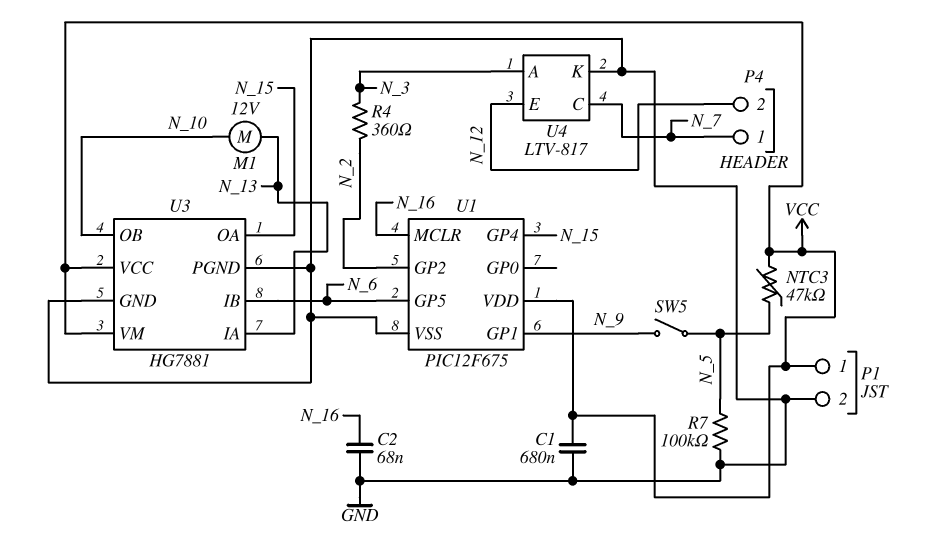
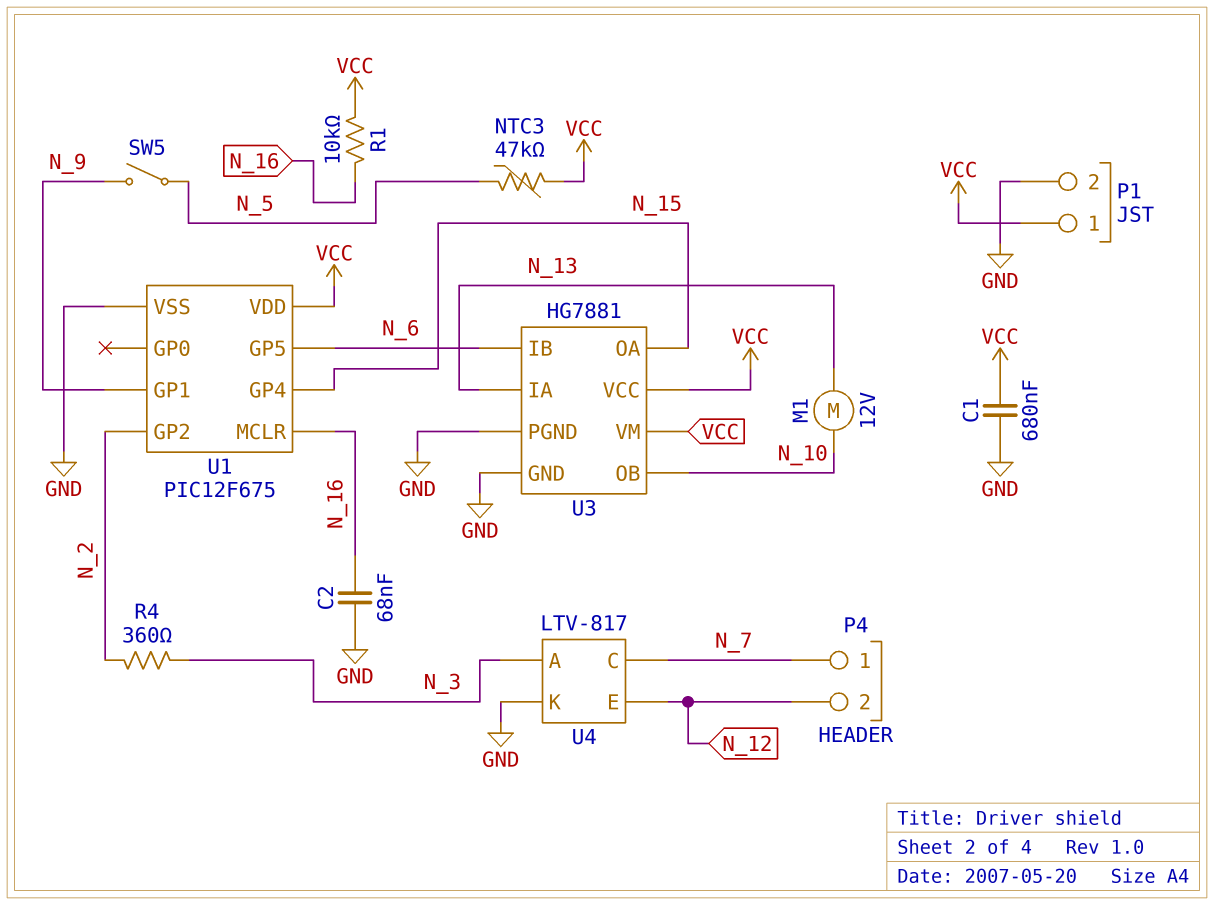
R1: none -> 10k (N_16, VCC)
R7: 100k (GND, N_5) -> none

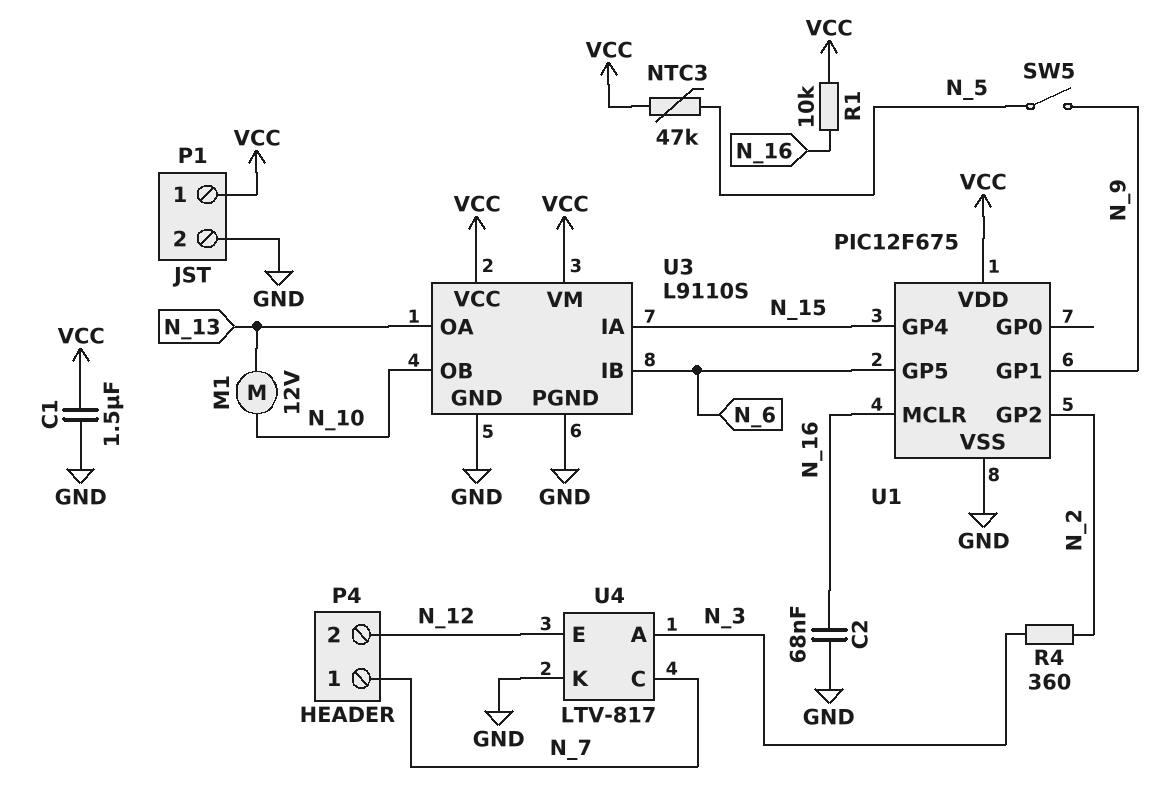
C1: 680nF (GND, VCC) -> 1.5uF (GND, VCC)
U3: HG7881 -> L9110S
U3 pin IA: N_13 -> N_15
U3 pin OA: N_15 -> N_13

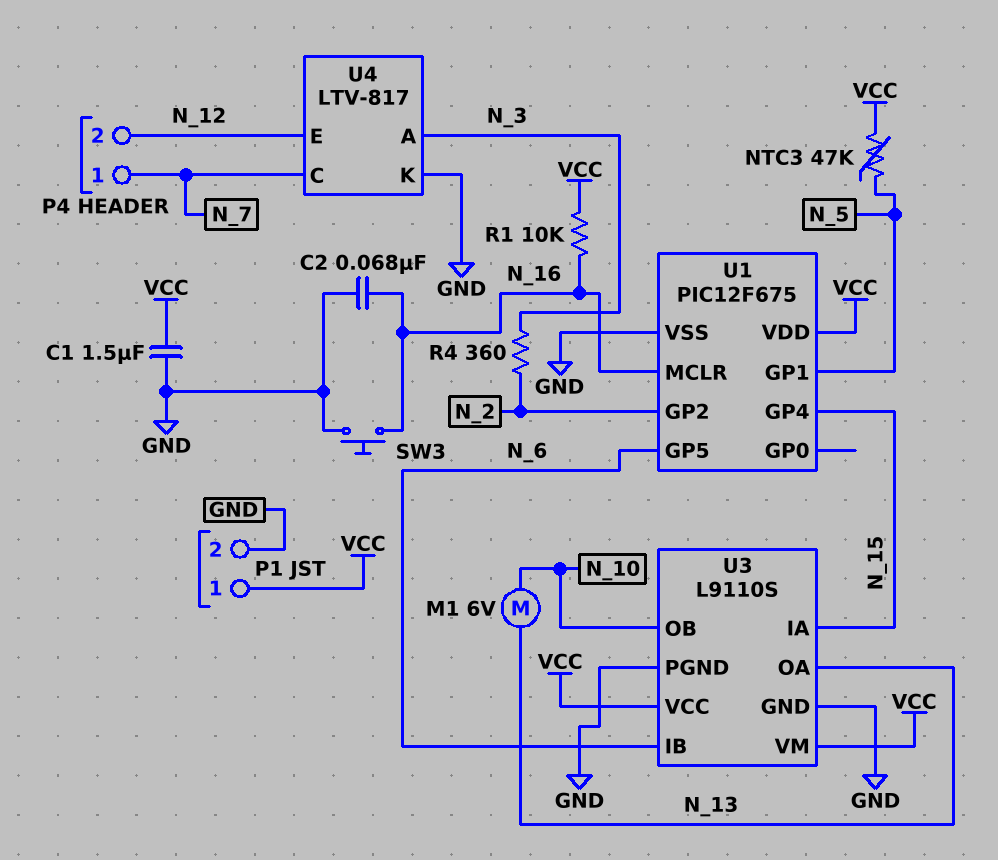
M1: motor 12V (N_10, N_13) -> motor 6V (N_10, N_13)
SW3: none -> button (GND, N_16)
SW5: switch (N_5, N_9) -> none
U1 pin GP1: N_9 -> N_5

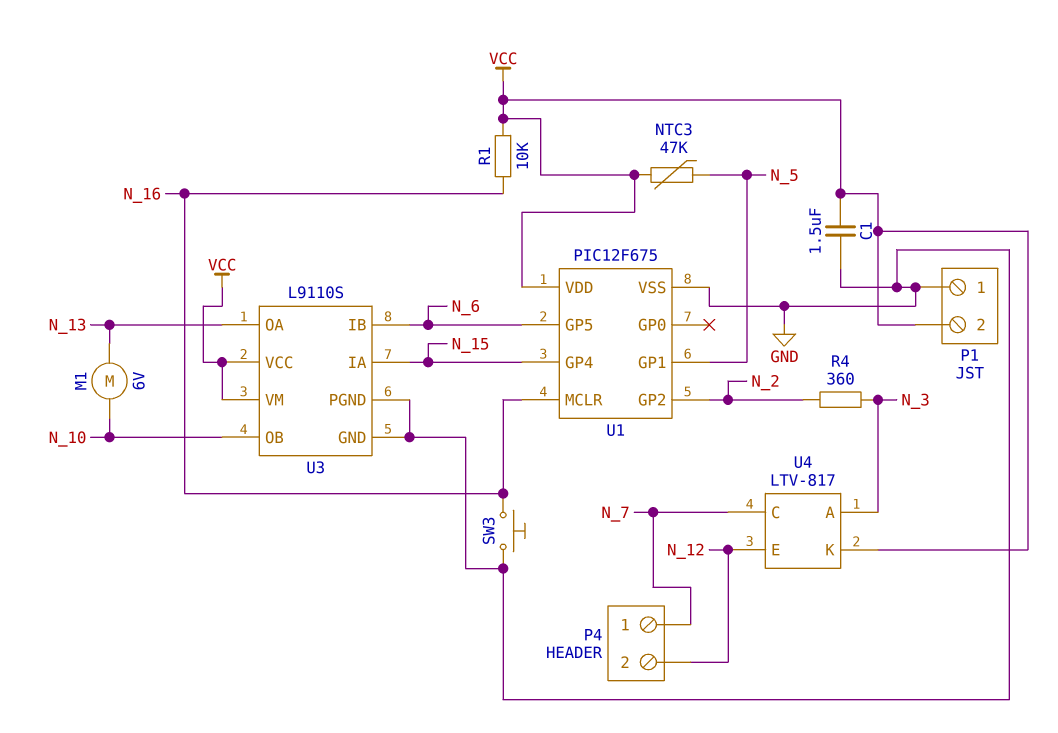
C2: 68nF (GND, N_16) -> none
P1 pin 1: VCC -> GND
P1 pin 2: GND -> VCC
U4 pin K: GND -> VCC

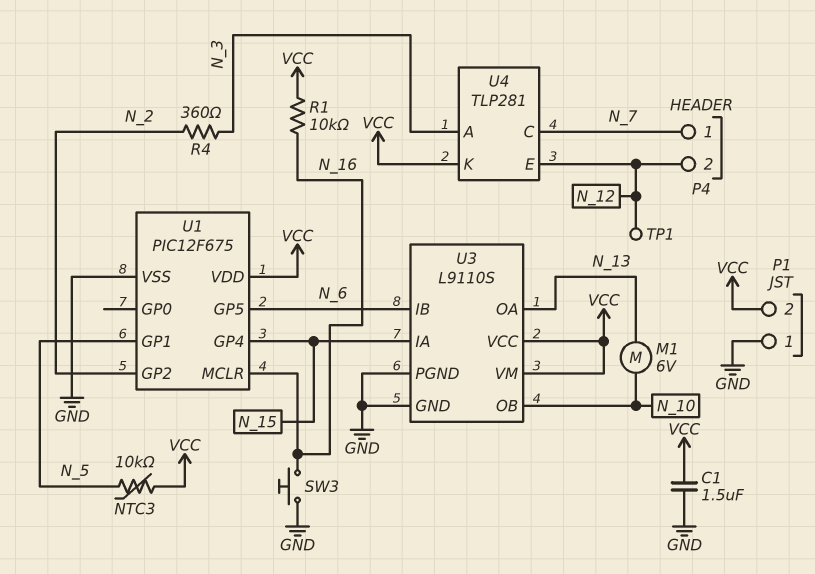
NTC3: 47k (N_5, VCC) -> 10k (N_5, VCC)
TP1: none -> test point (N_12)
U4: LTV-817 -> TLP281

